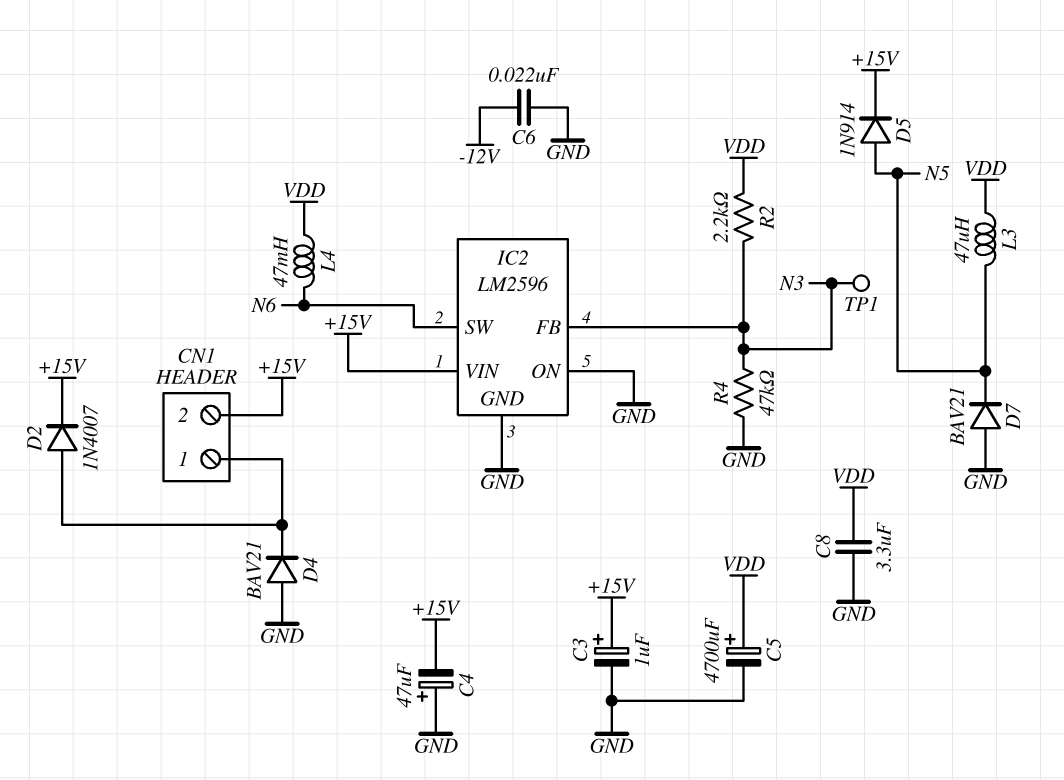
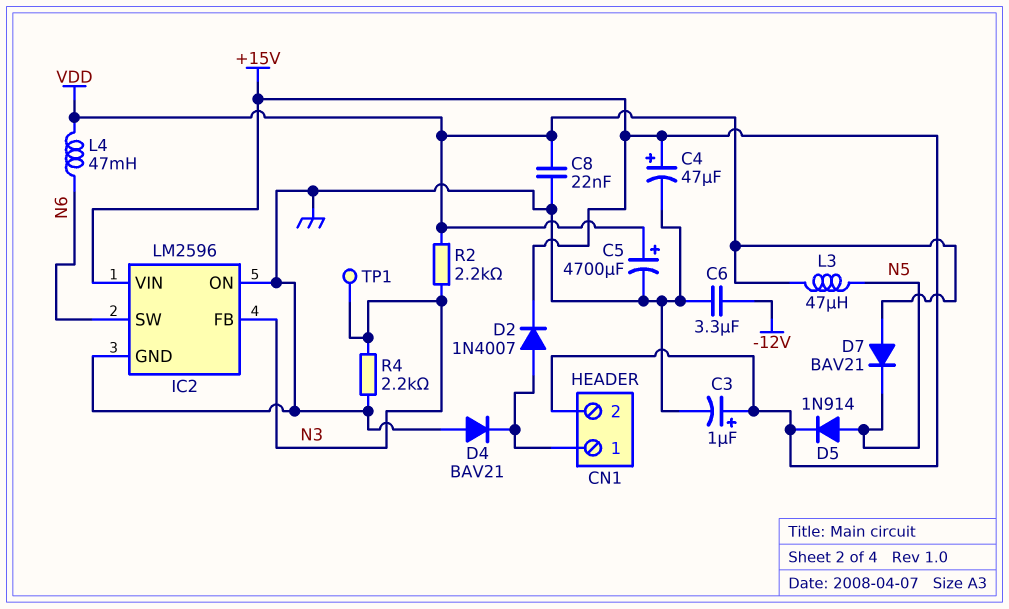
C4: 47uF (plus GND, minus +15V) -> 47uF (plus +15V, minus GND)
C6: 22nF (-12V, GND) -> 3.3uF (-12V, GND)
C8: 3.3uF (GND, VDD) -> 22nF (GND, VDD)
D7: diode BAV21 (A GND, K N5) -> diode BAV21 (A VDD, K N5)
R4: 47k (GND, N3) -> 2.2k (GND, N3)

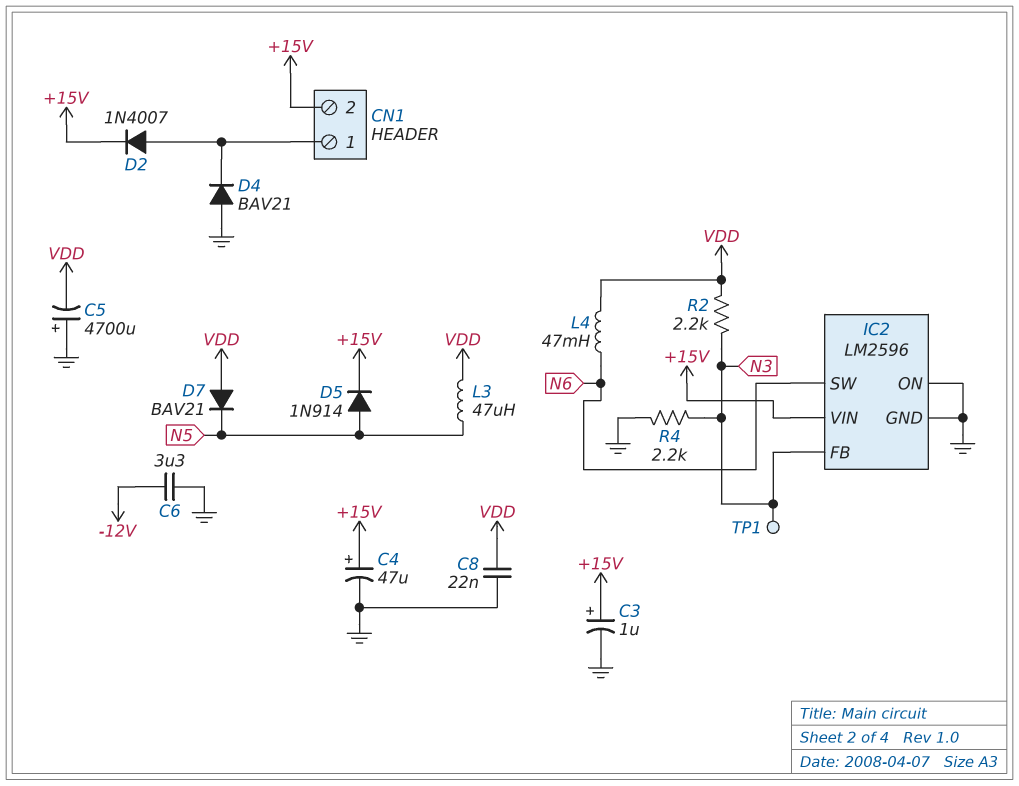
C5: 4700uF (plus VDD, minus GND) -> 4700uF (plus GND, minus VDD)

